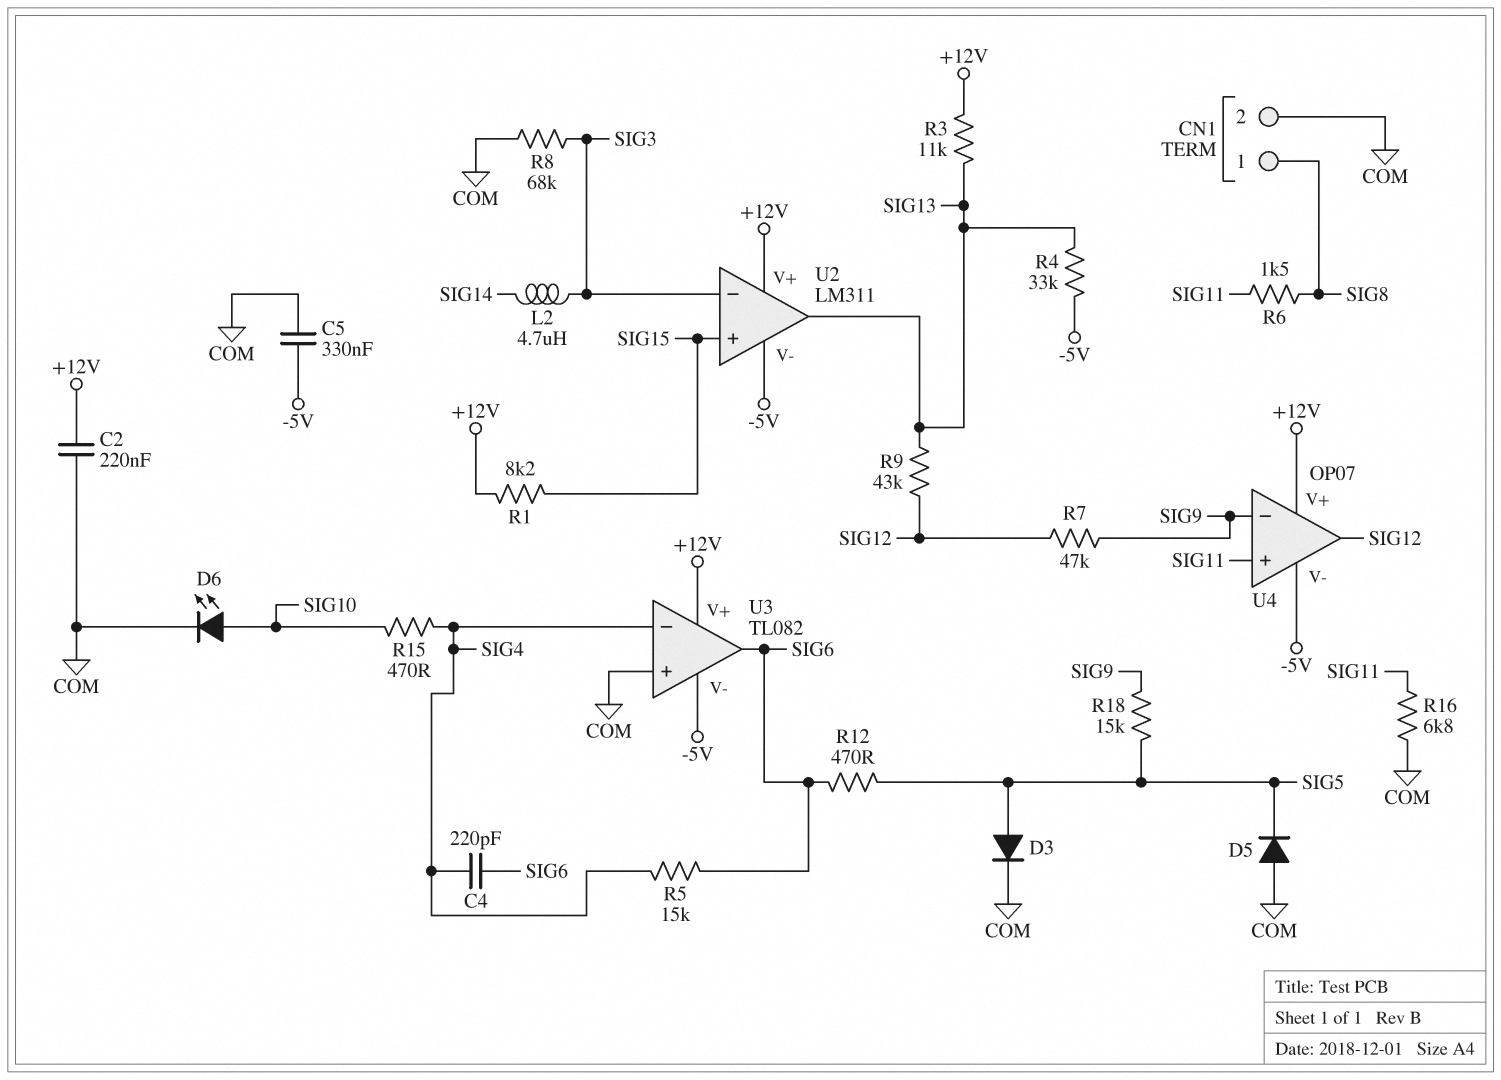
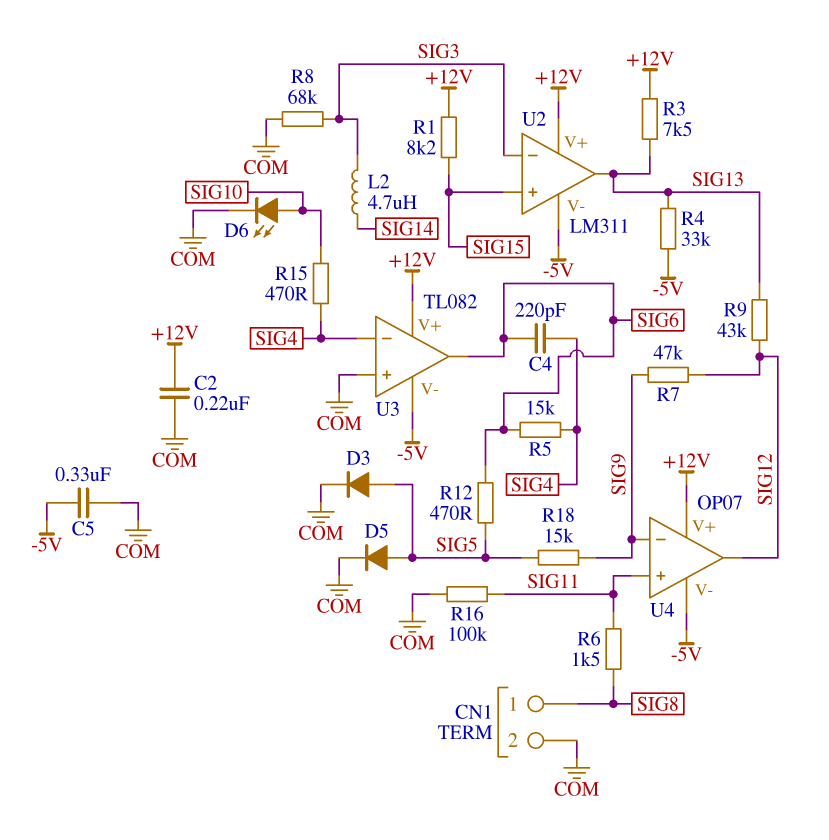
D5: diode (A COM, K SIG5) -> diode (A SIG5, K COM)
R3: 11k (+12V, SIG13) -> 7.5k (+12V, SIG13)
R16: 6.8k (COM, SIG11) -> 100k (COM, SIG11)

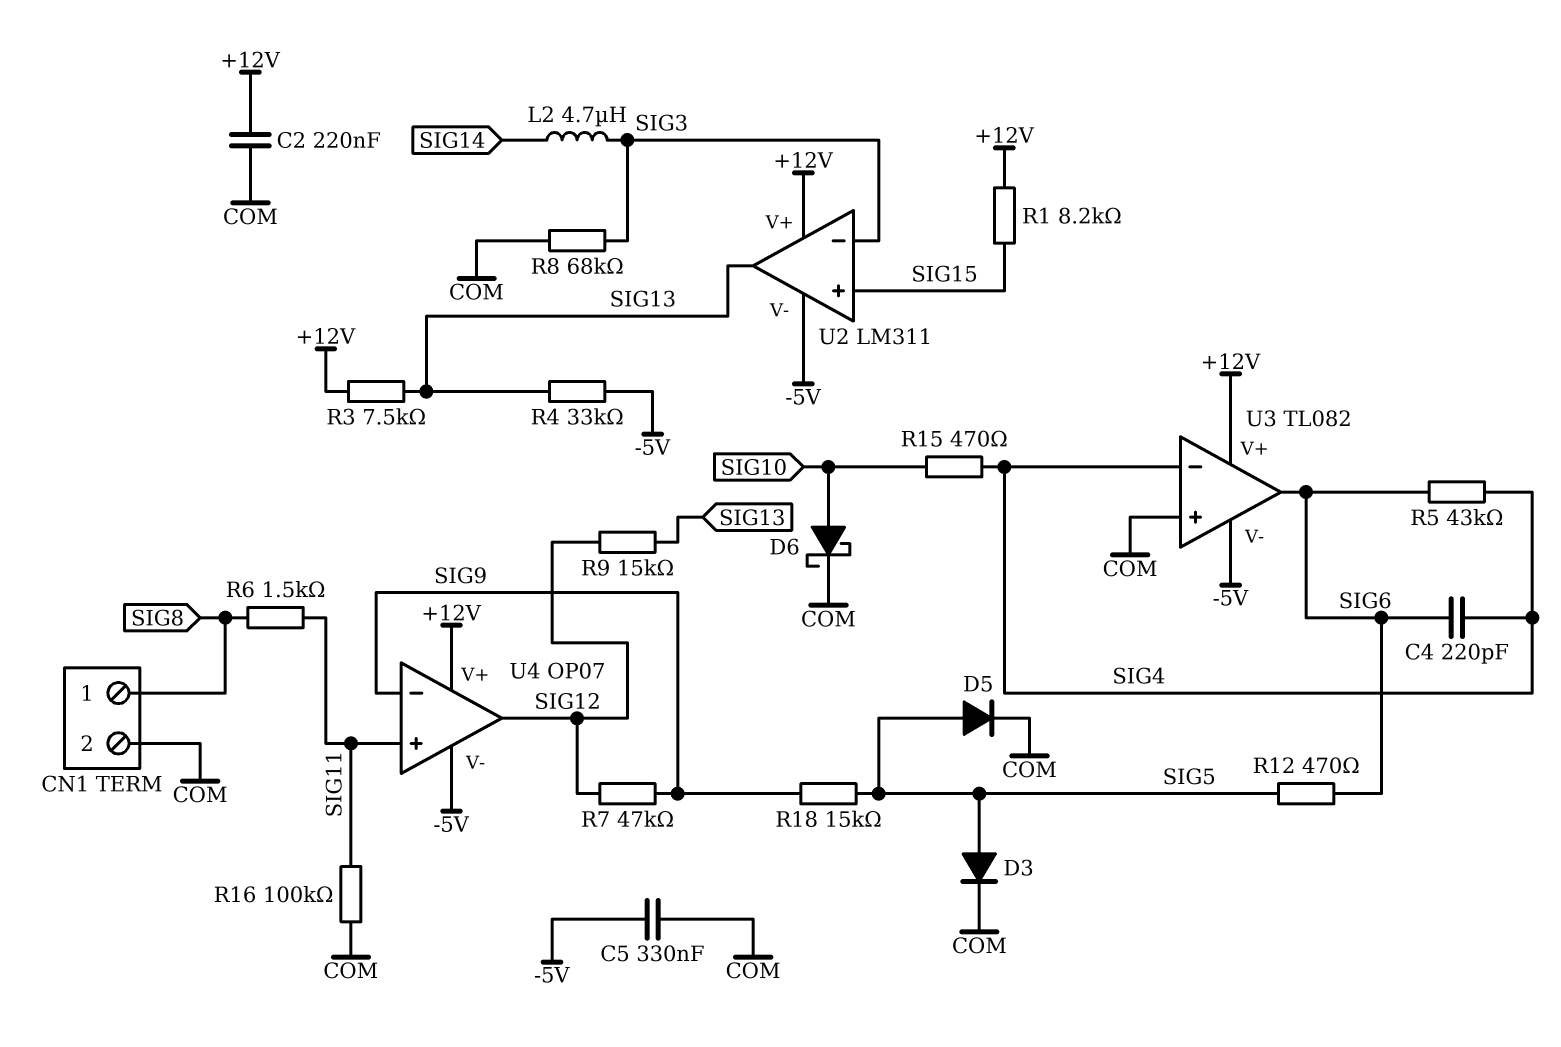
D6: LED (A SIG10, K COM) -> schottky (A SIG10, K COM)
R5: 15k (SIG4, SIG6) -> 43k (SIG4, SIG6)
R9: 43k (SIG12, SIG13) -> 15k (SIG12, SIG13)

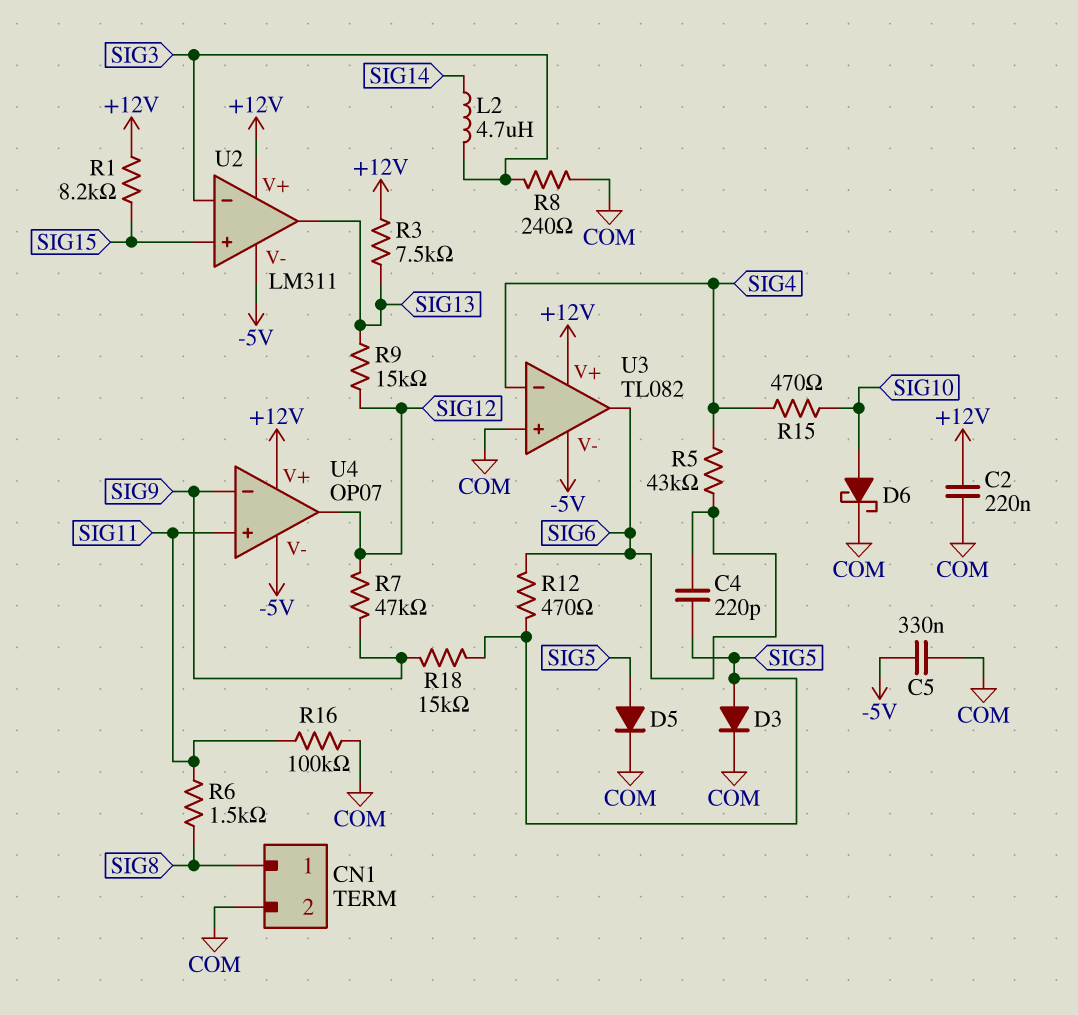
C4: 220pF (SIG4, SIG6) -> 220pF (SIG5, SIG6)
R4: 33k (-5V, SIG13) -> none
R8: 68k (COM, SIG3) -> 240 (COM, SIG3)

